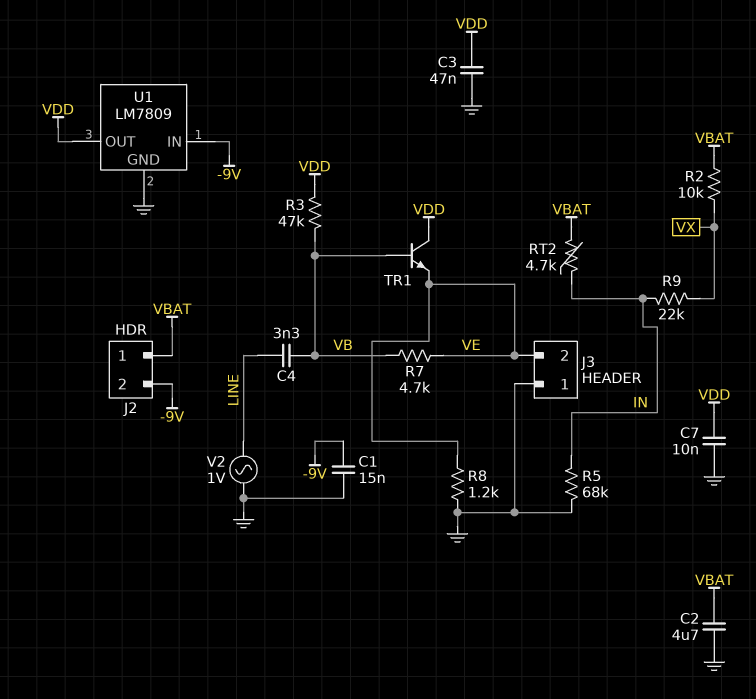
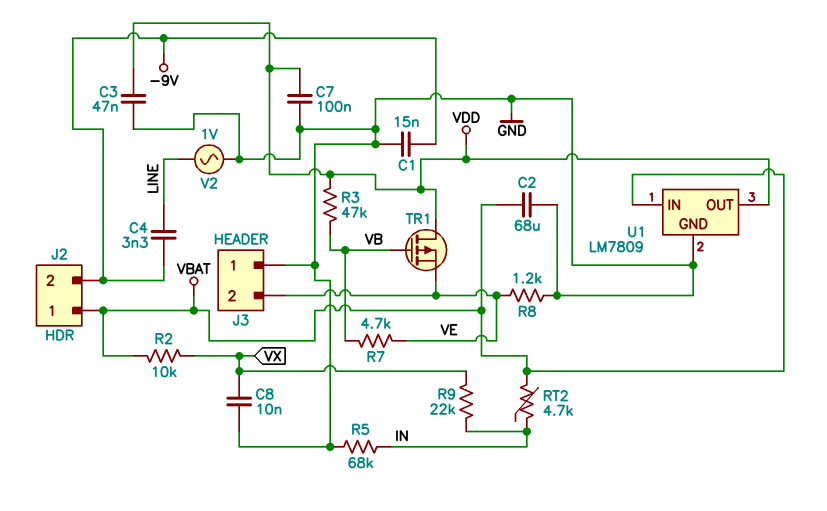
C2: 4.7uF (GND, VBAT) -> 68uF (GND, VBAT)
C4: 3.3nF (LINE, VB) -> 3.3nF (-9V, LINE)
C7: 10nF (GND, VDD) -> 100nF (GND, VDD)
C8: none -> 10nF (GND, VX)
TR1: NPN (B VB, C VDD, E VE) -> PMOS (G VB, D VDD, S VE)
U1 pin IN: -9V -> VBAT

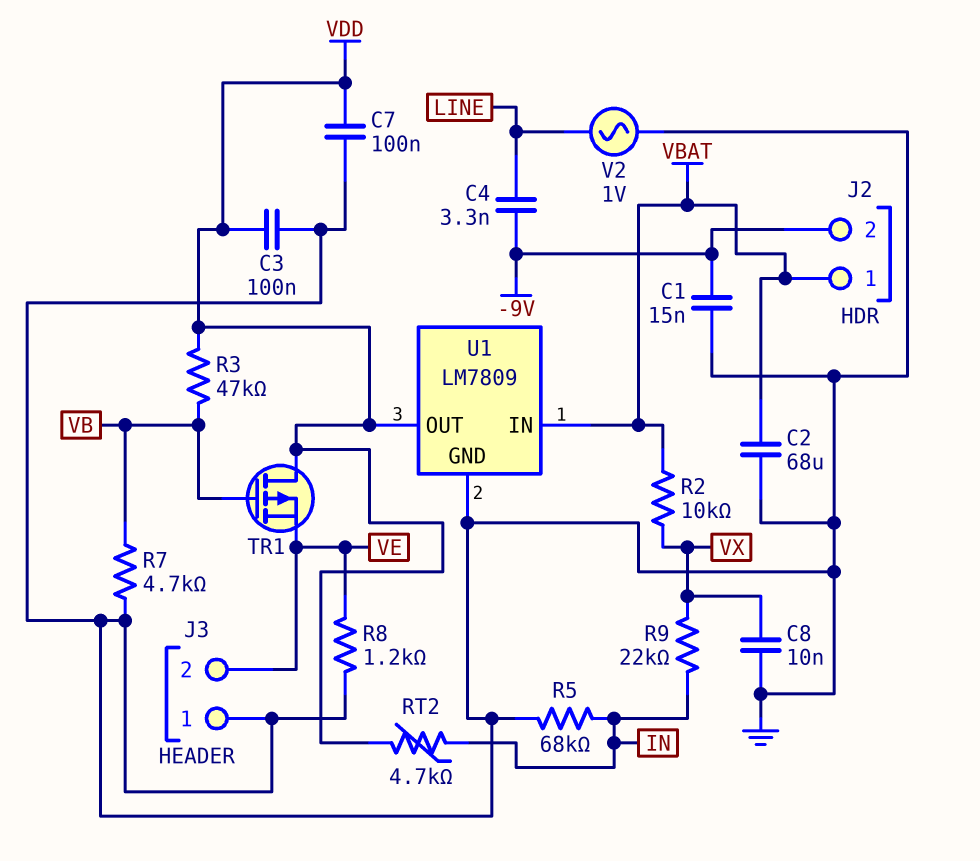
C3: 47nF (GND, VDD) -> 100nF (GND, VDD)
R7: 4.7k (VB, VE) -> 4.7k (GND, VB)
RT2: 4.7k (IN, VBAT) -> 4.7k (IN, VDD)

